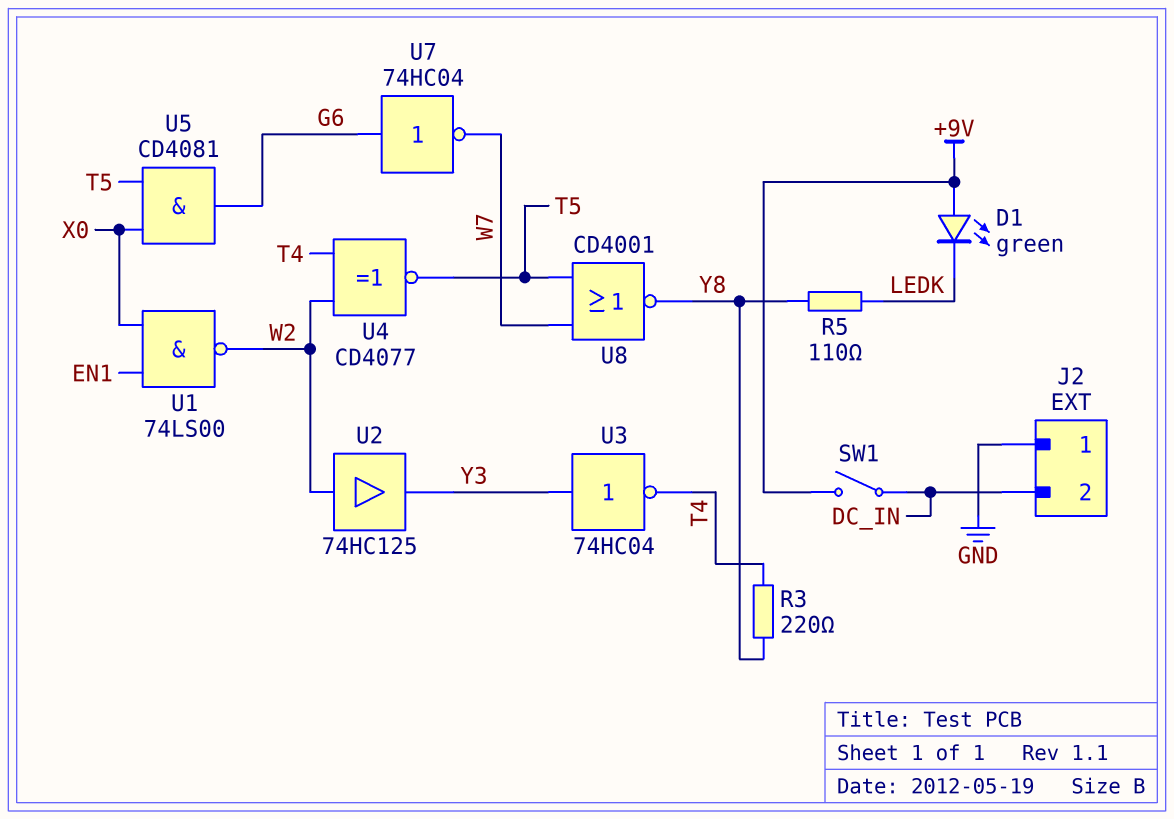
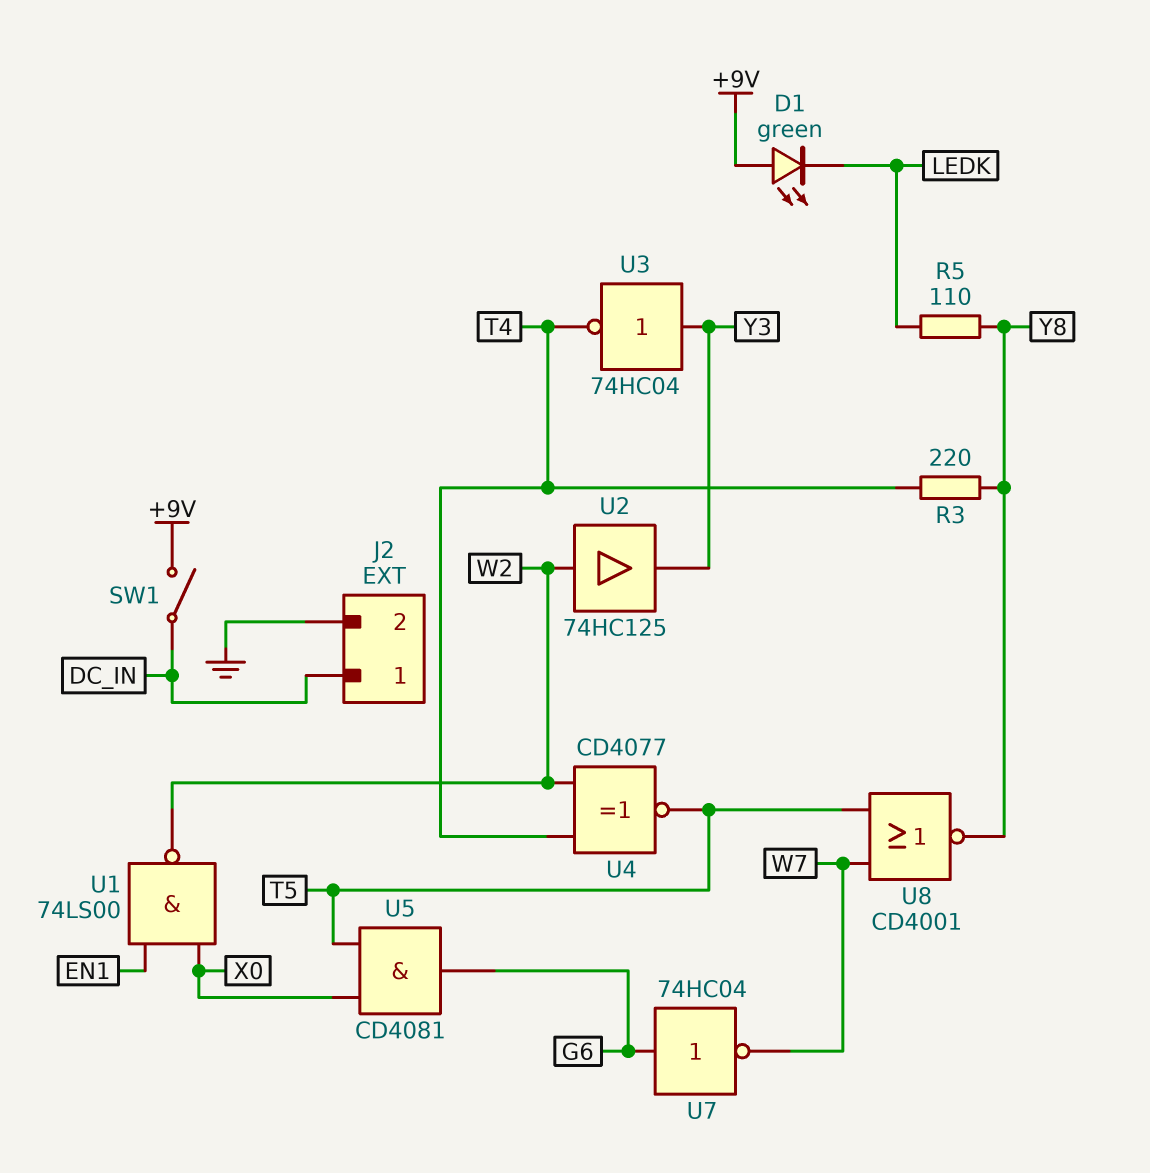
J2 pin 1: GND -> DC_IN
J2 pin 2: DC_IN -> GND

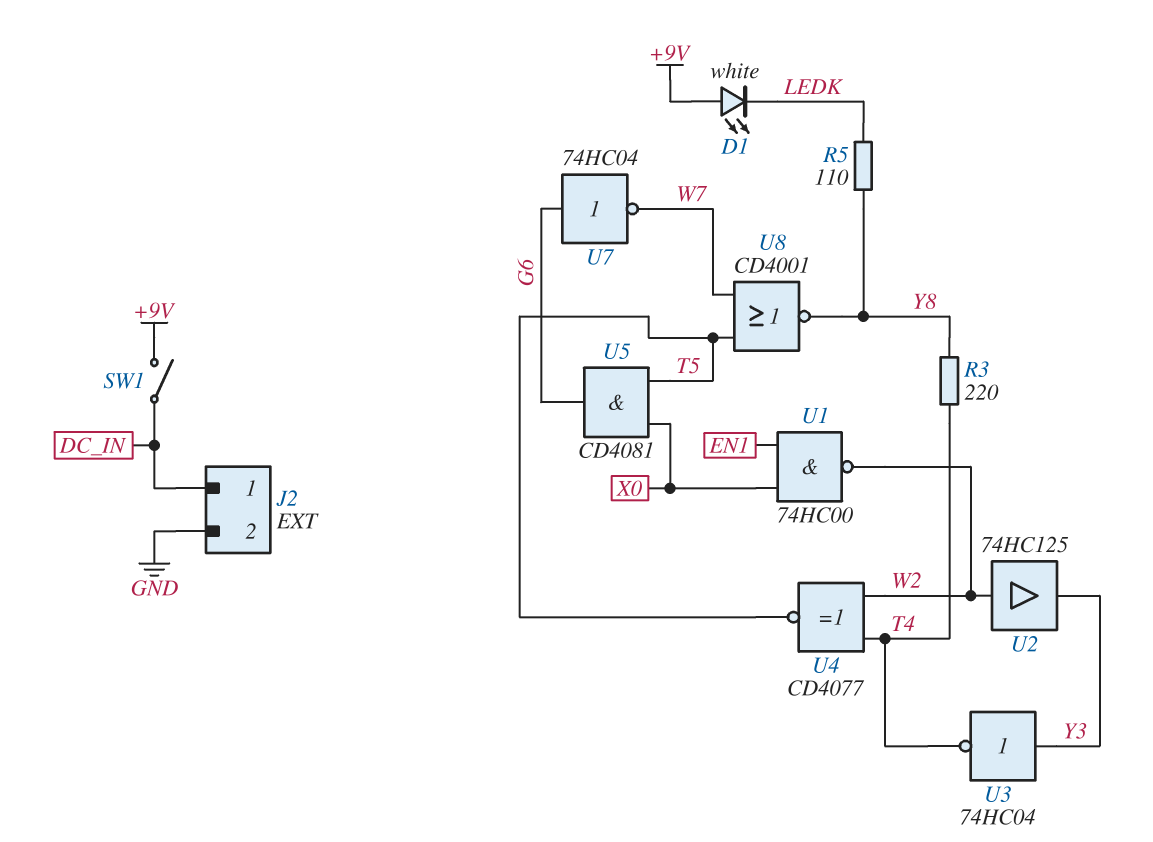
D1: LED green (A +9V, K LEDK) -> LED white (A +9V, K LEDK)
U1: NAND 74LS00 (in EN1, in X0, out W2) -> NAND 74HC00 (in EN1, in X0, out W2)

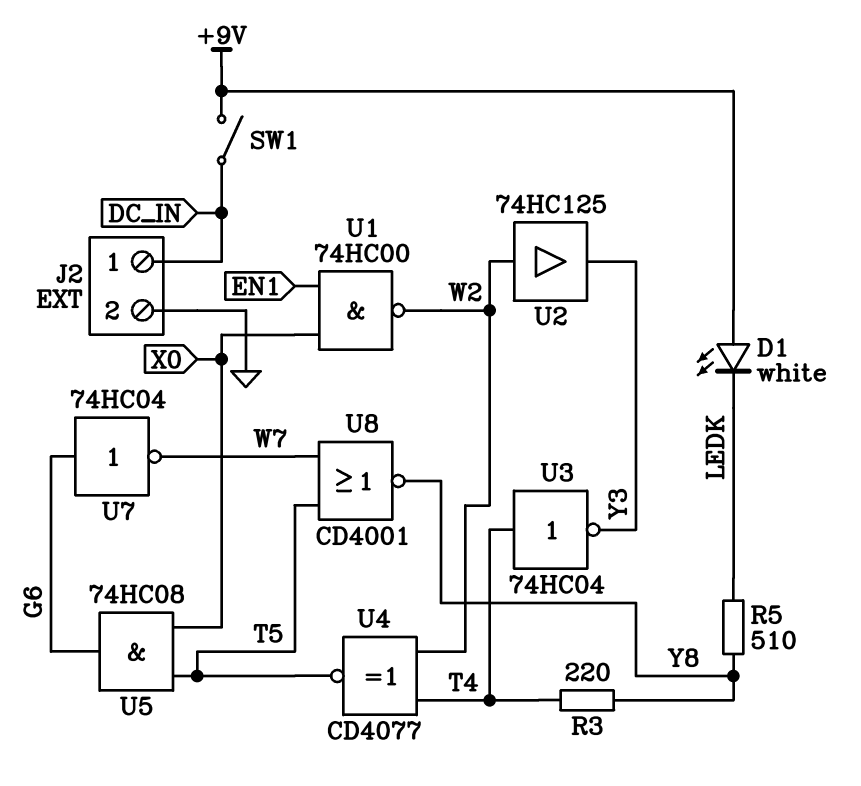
R5: 110 (LEDK, Y8) -> 510 (LEDK, Y8)
U3: NOT 74HC04 (in Y3, out T4) -> NOT 74HC04 (in T4, out Y3)
U5: AND CD4081 (in T5, in X0, out G6) -> AND 74HC08 (in T5, in X0, out G6)

